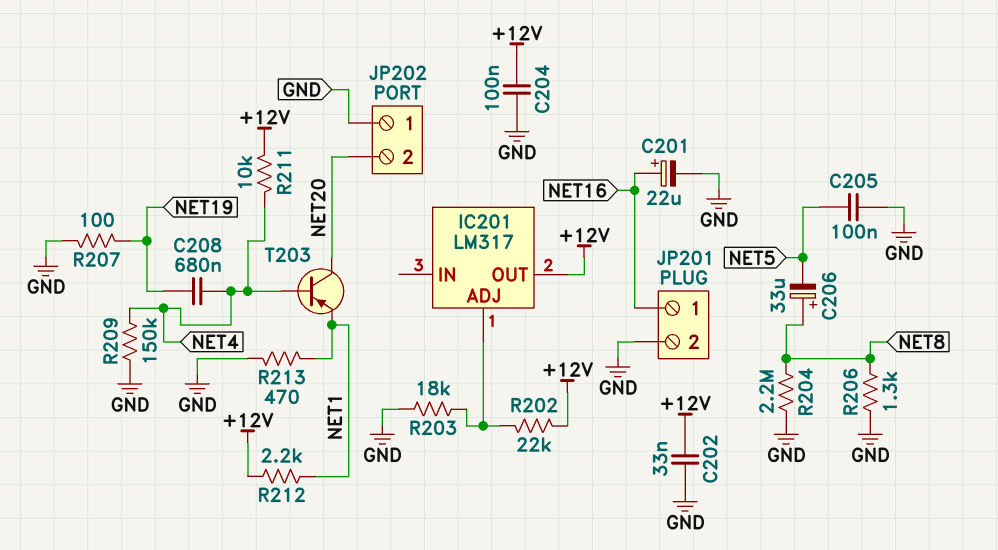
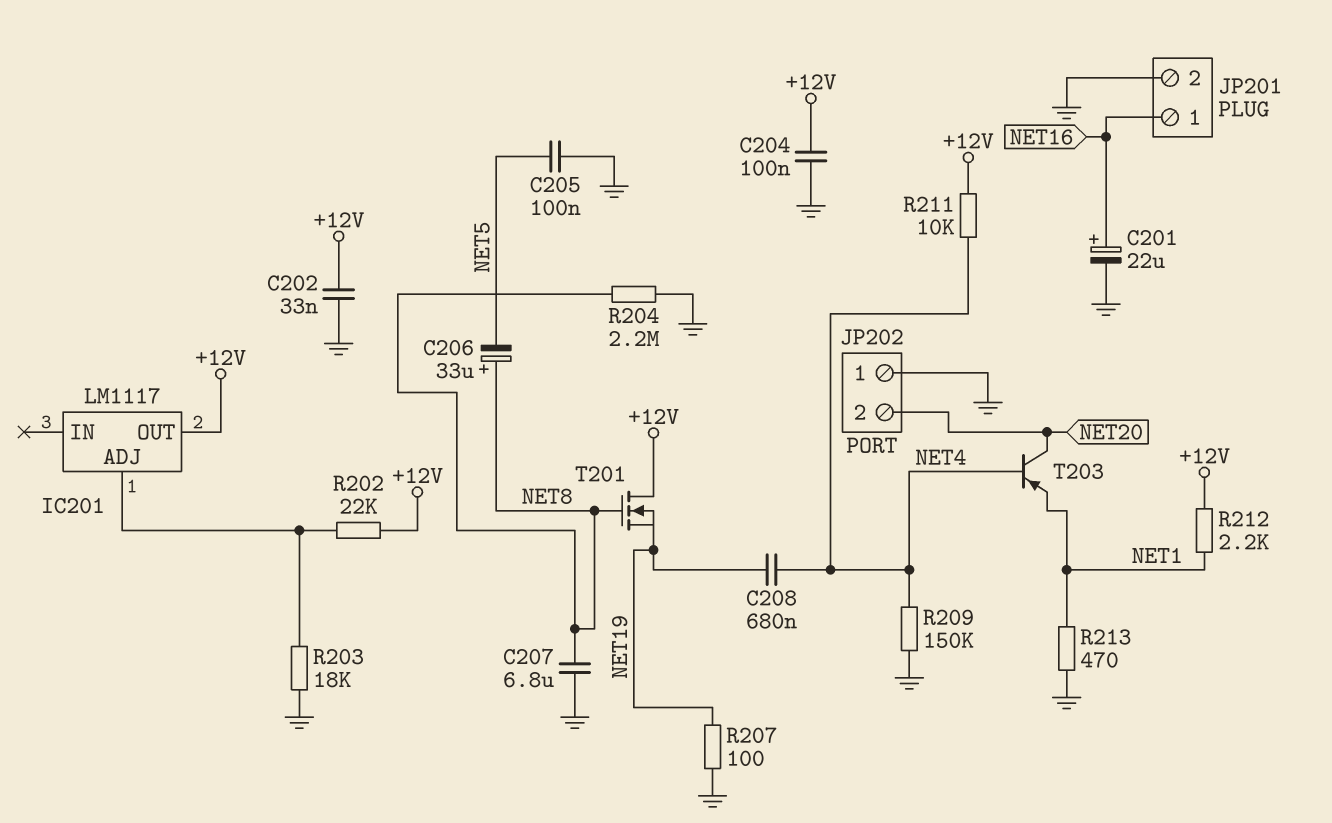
C207: none -> 6.8uF (GND, NET8)
IC201: LM317 -> LM1117
R206: 1.3k (GND, NET8) -> none
T201: none -> NMOS (G NET8, D +12V, S NET19)

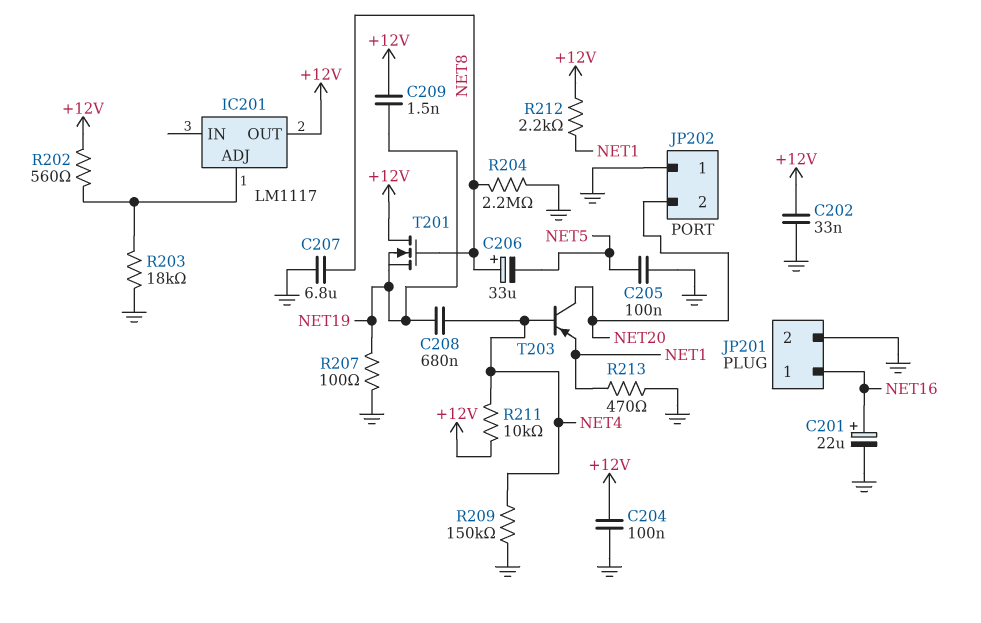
C209: none -> 1.5nF (+12V, NET19)
R202: 22k (+12V, IC201/ADJ) -> 560 (+12V, IC201/ADJ)

